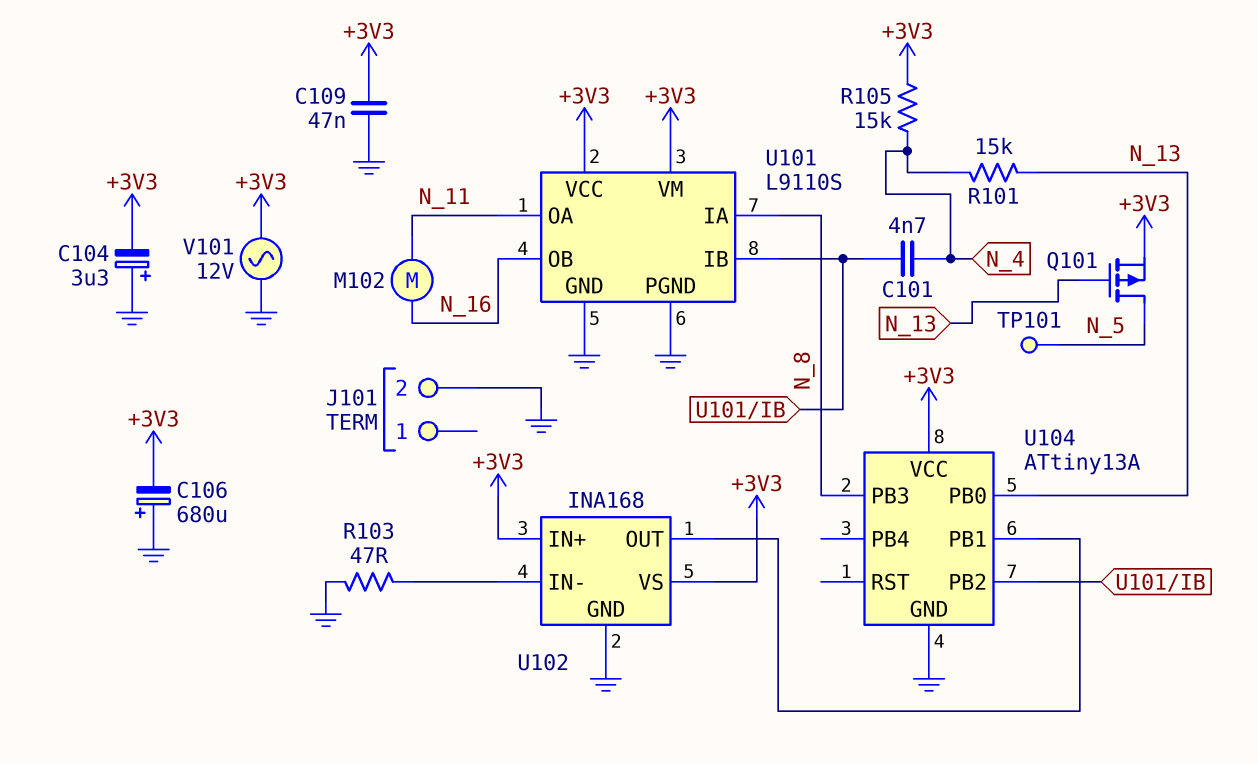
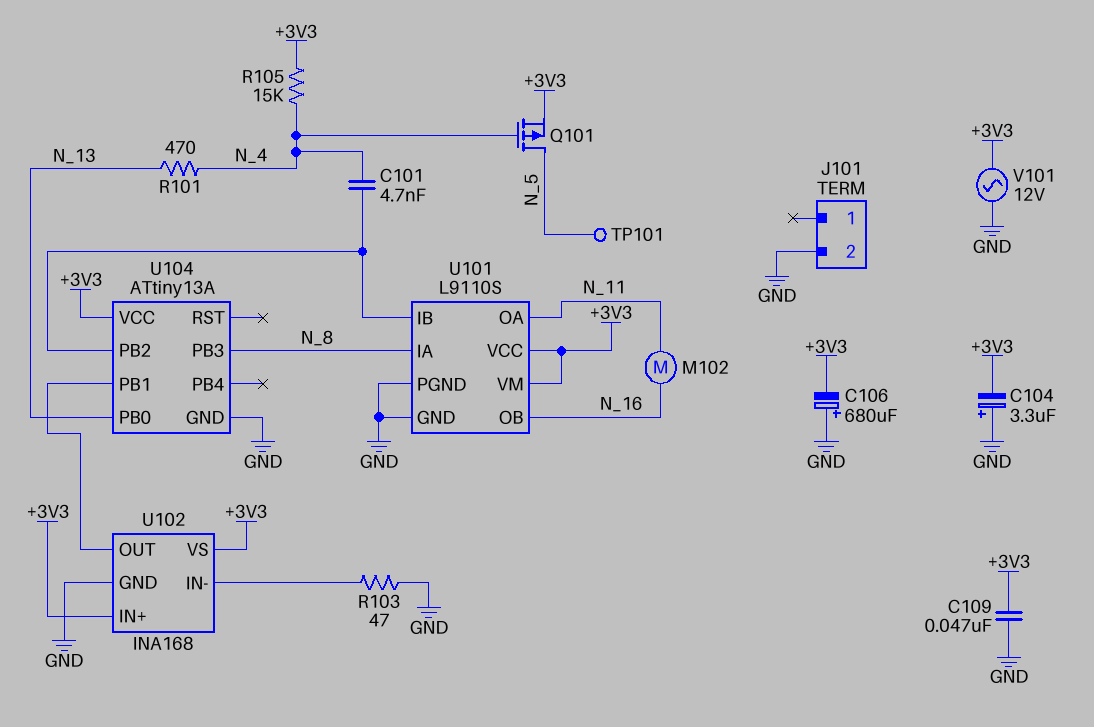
Q101: PMOS (G N_13, D N_5, S +3V3) -> PMOS (G N_4, D N_5, S +3V3)
R101: 15k (N_4, N_13) -> 470 (N_4, N_13)

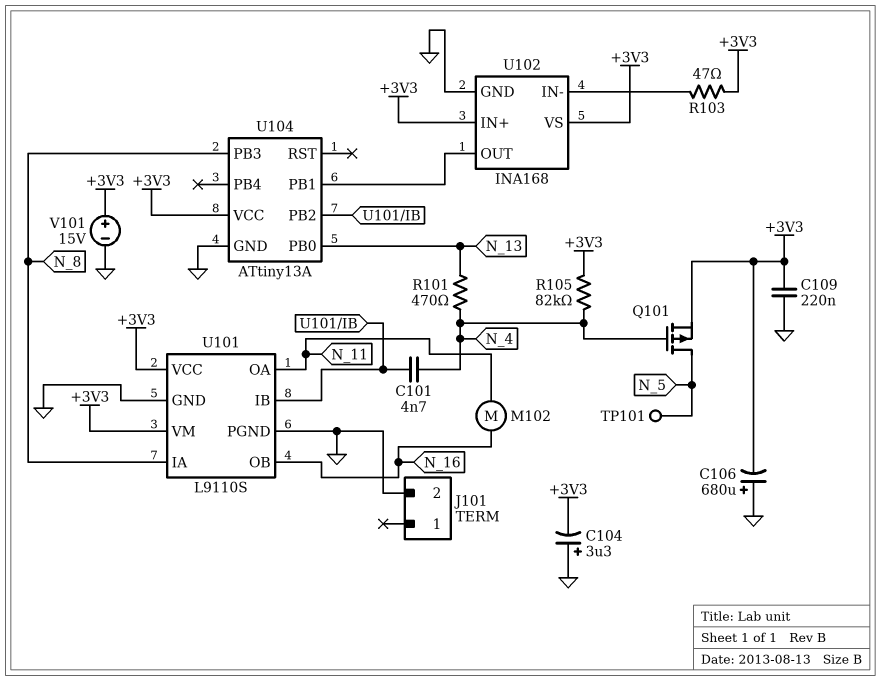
C109: 47nF (+3V3, GND) -> 220nF (+3V3, GND)
R103: 47 (GND, U102/IN-) -> 47 (+3V3, U102/IN-)
R105: 15k (+3V3, N_4) -> 82k (+3V3, N_4)
V101: AC 12V (+3V3, GND) -> 15V (plus +3V3, minus GND)

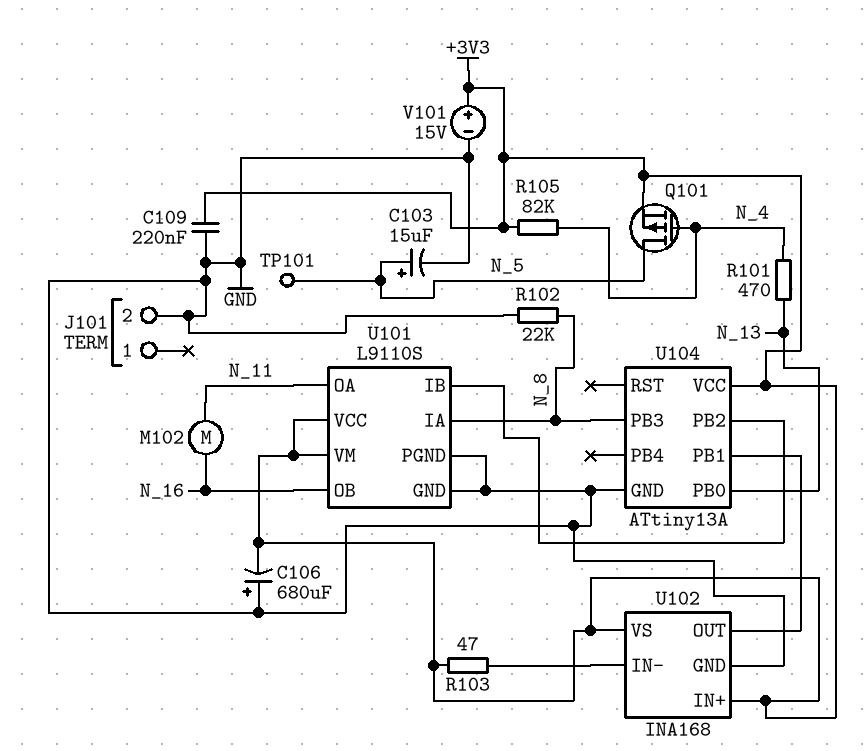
C101: 4.7nF (N_4, U101/IB) -> none
C103: none -> 15uF (plus N_5, minus GND)
C104: 3.3uF (plus GND, minus +3V3) -> none
R102: none -> 22k (GND, N_8)

